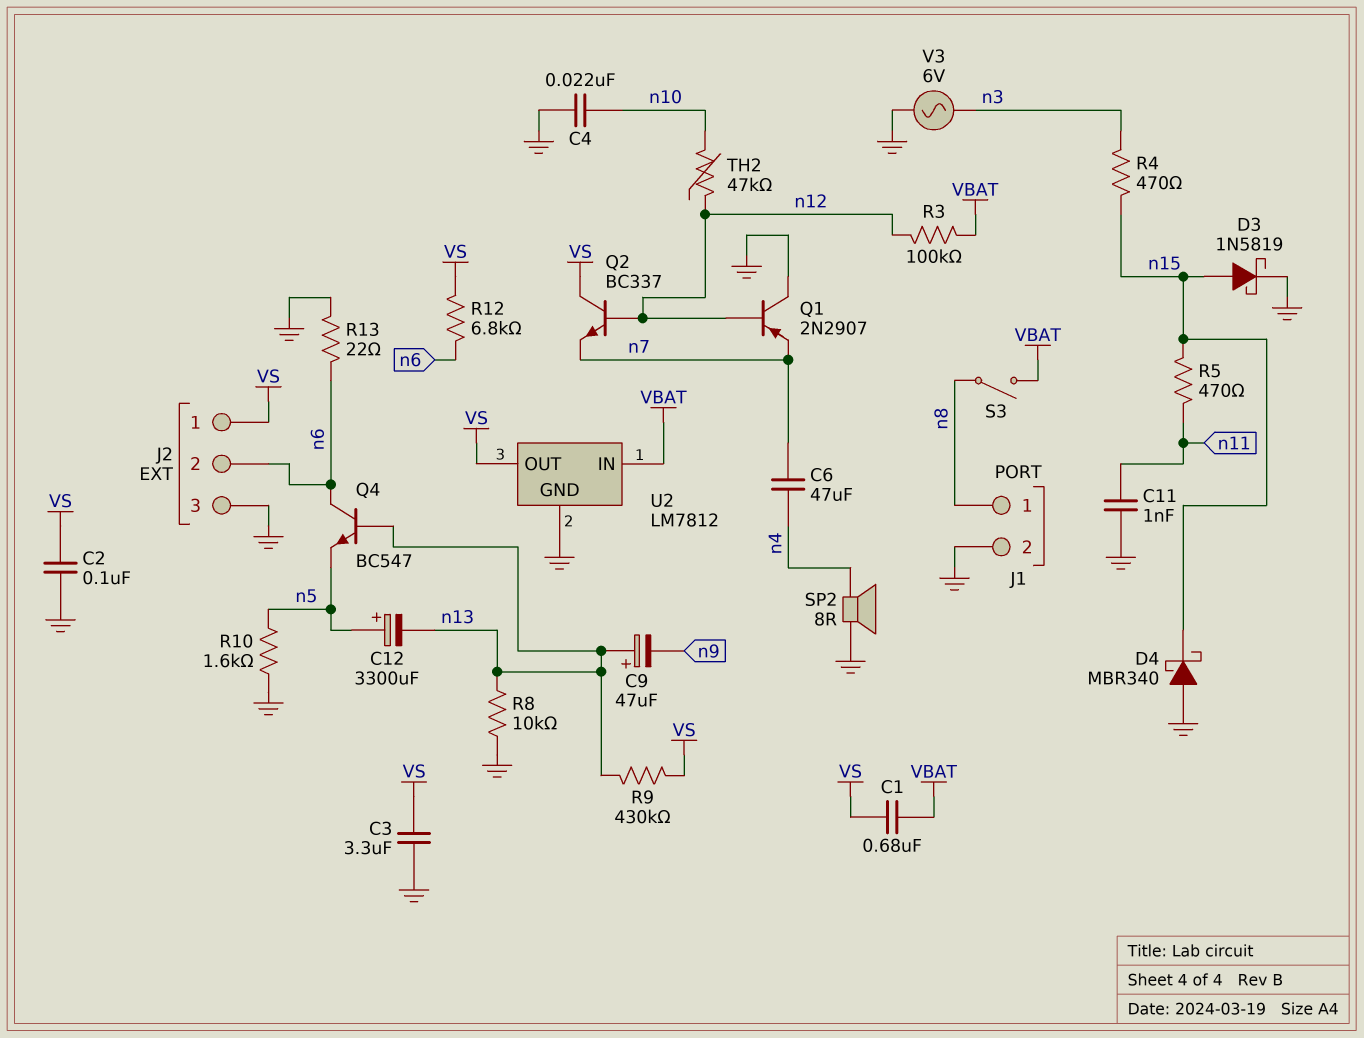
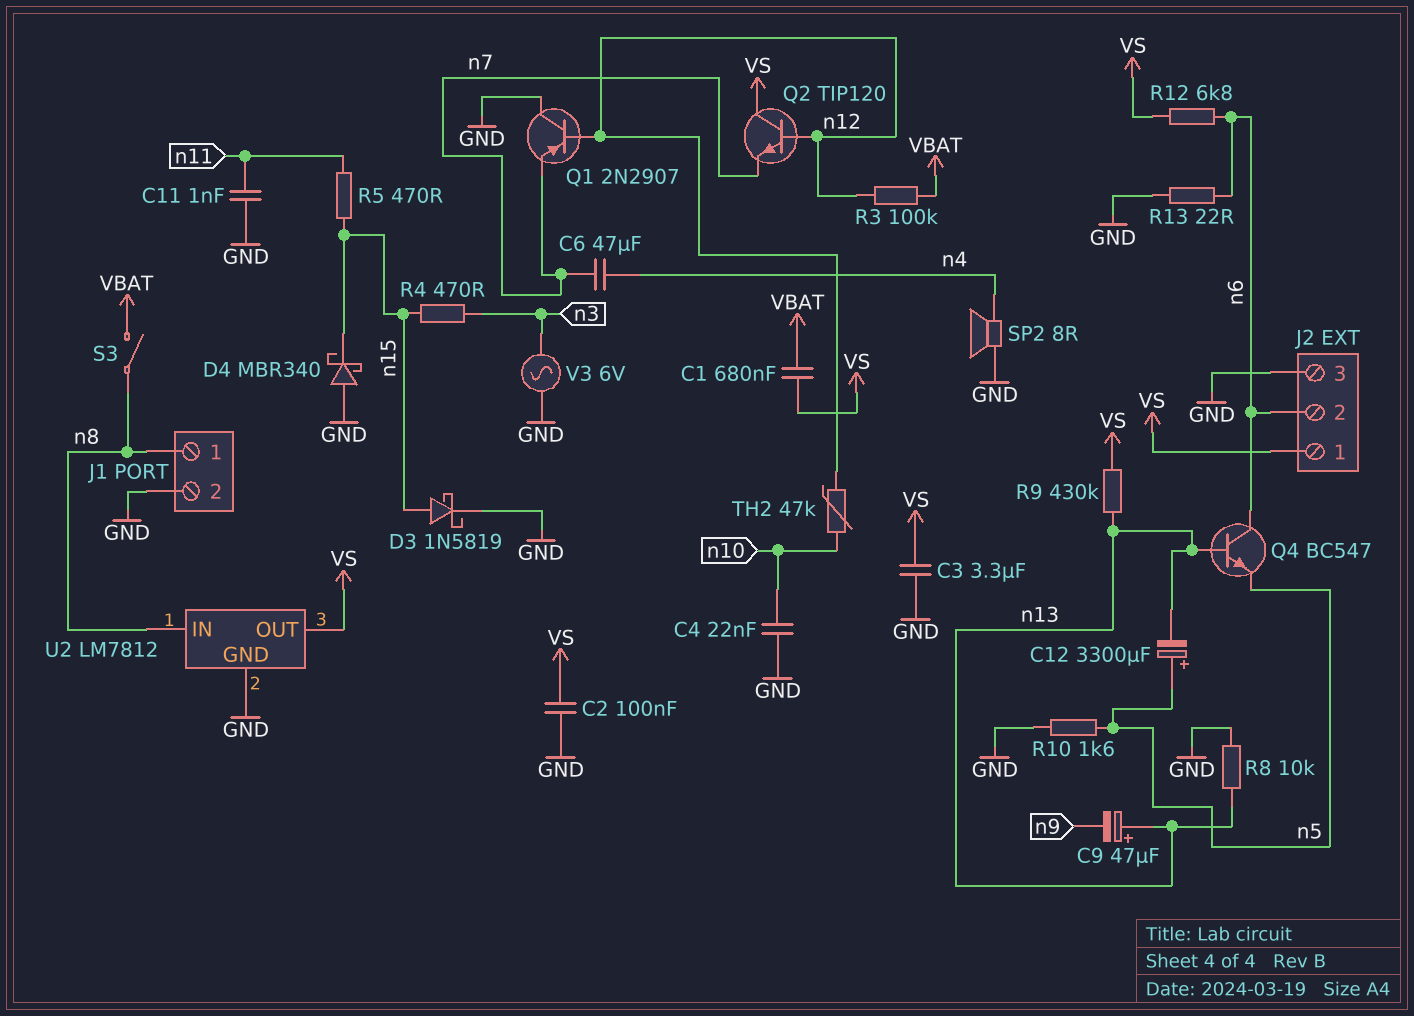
Q2: NPN BC337 (B n12, C VS, E n7) -> NPN TIP120 (B n12, C VS, E n7)
U2 pin IN: VBAT -> n8

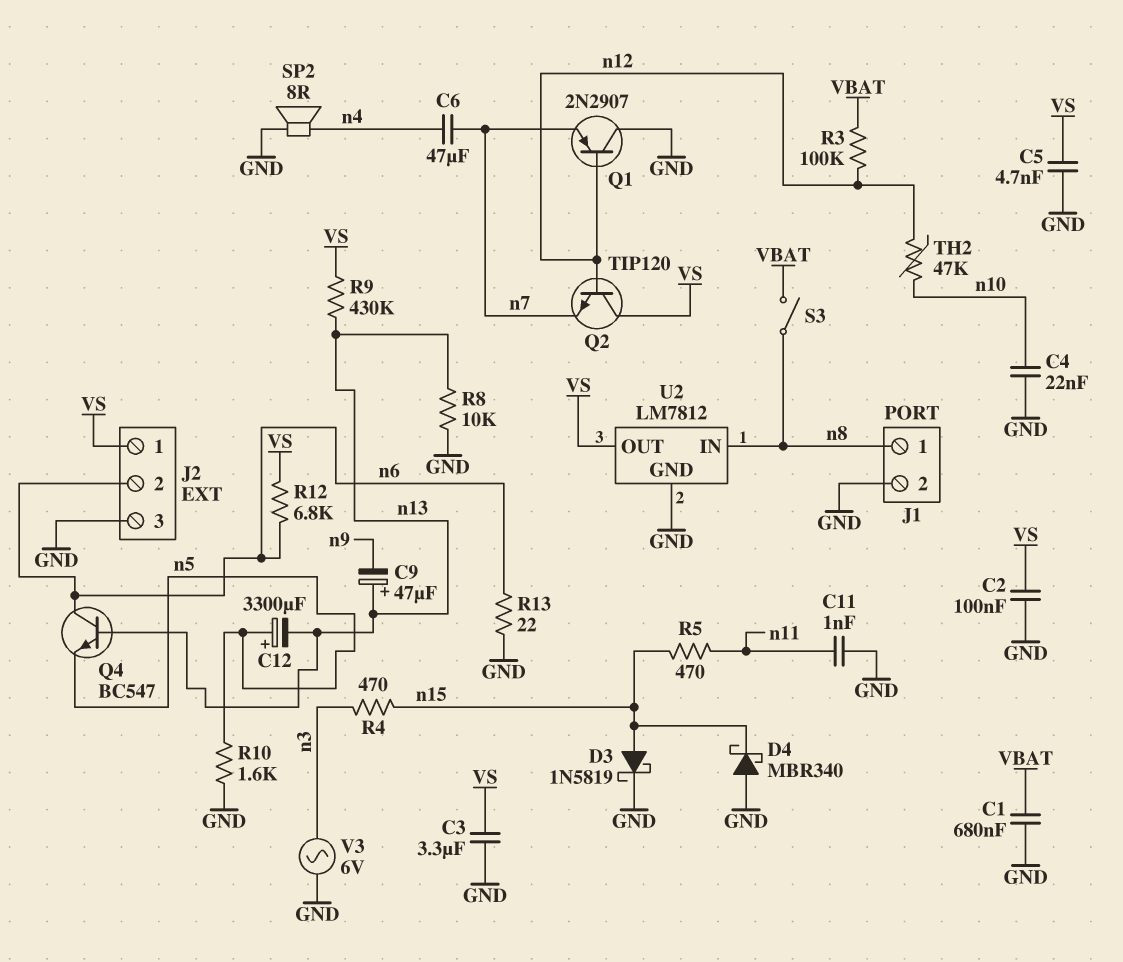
C1: 680nF (VBAT, VS) -> 680nF (GND, VBAT)
C5: none -> 4.7nF (GND, VS)

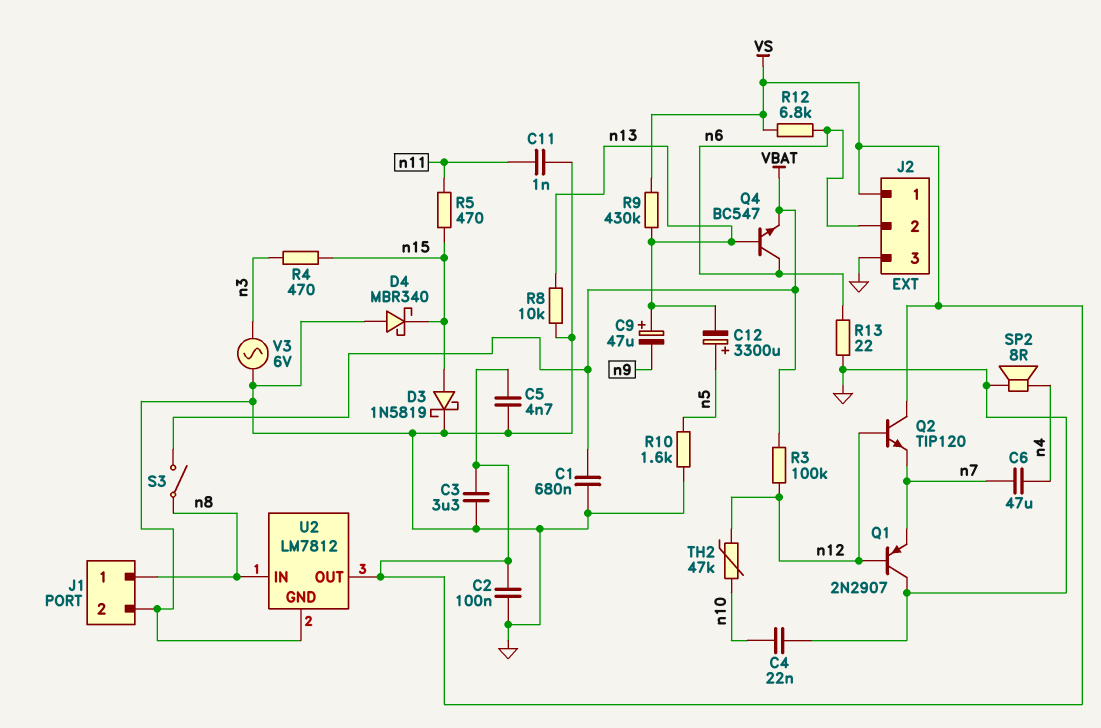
Q4: NPN BC547 (B n13, C n6, E n5) -> NPN BC547 (B n13, C n6, E VBAT)

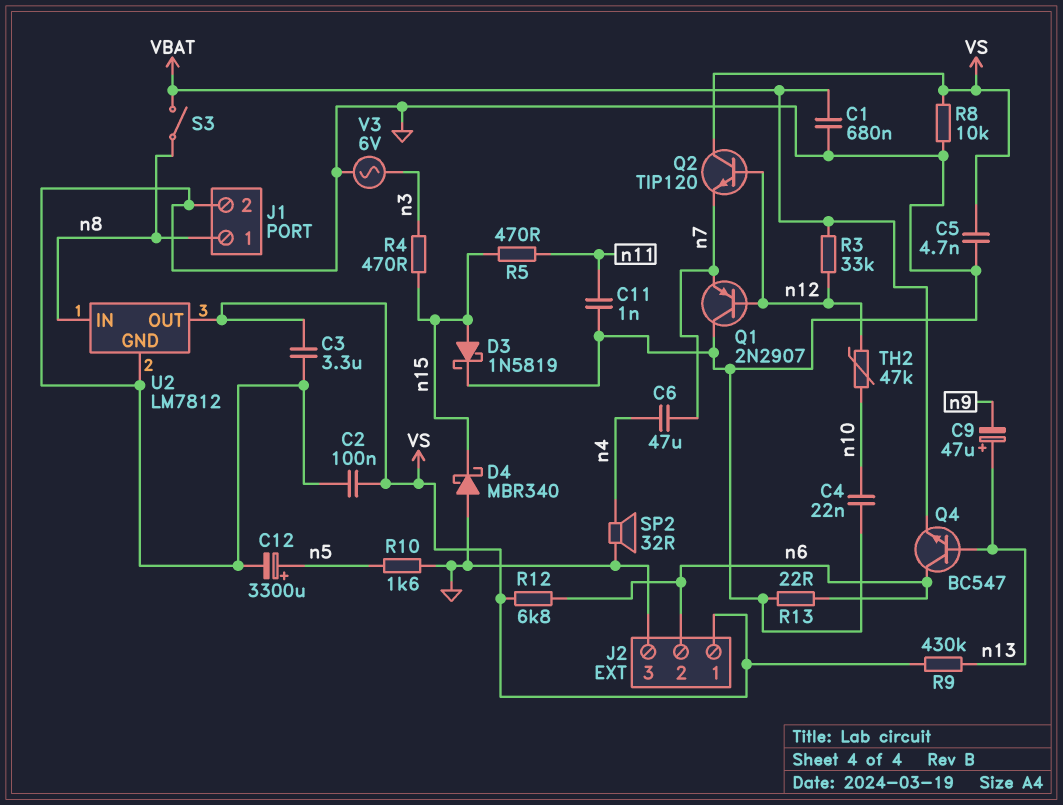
C12: 3300uF (plus n5, minus n13) -> 3300uF (plus n5, minus GND)
R3: 100k (VBAT, n12) -> 33k (VBAT, n12)
R8: 10k (GND, n13) -> 10k (GND, VS)
SP2: speaker 8R (GND, n4) -> speaker 32R (GND, n4)

